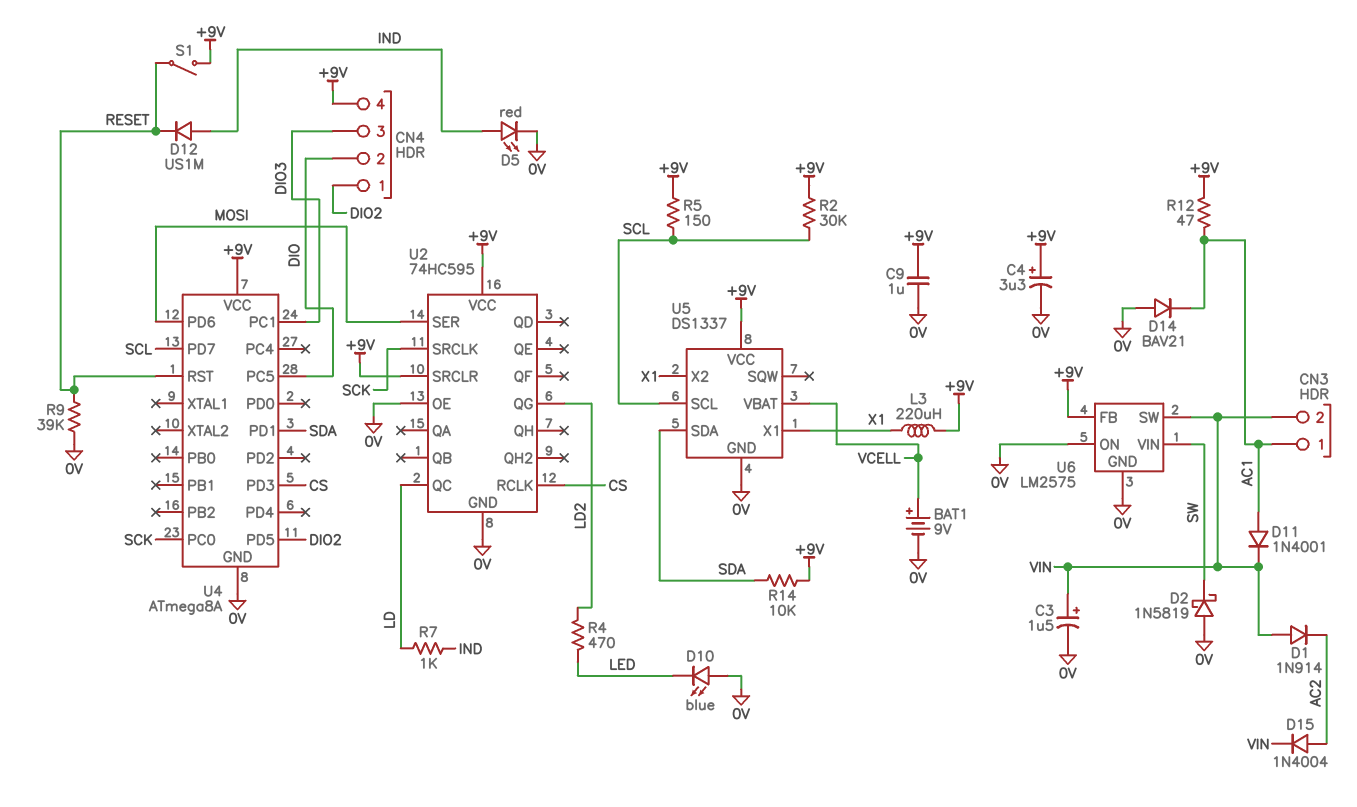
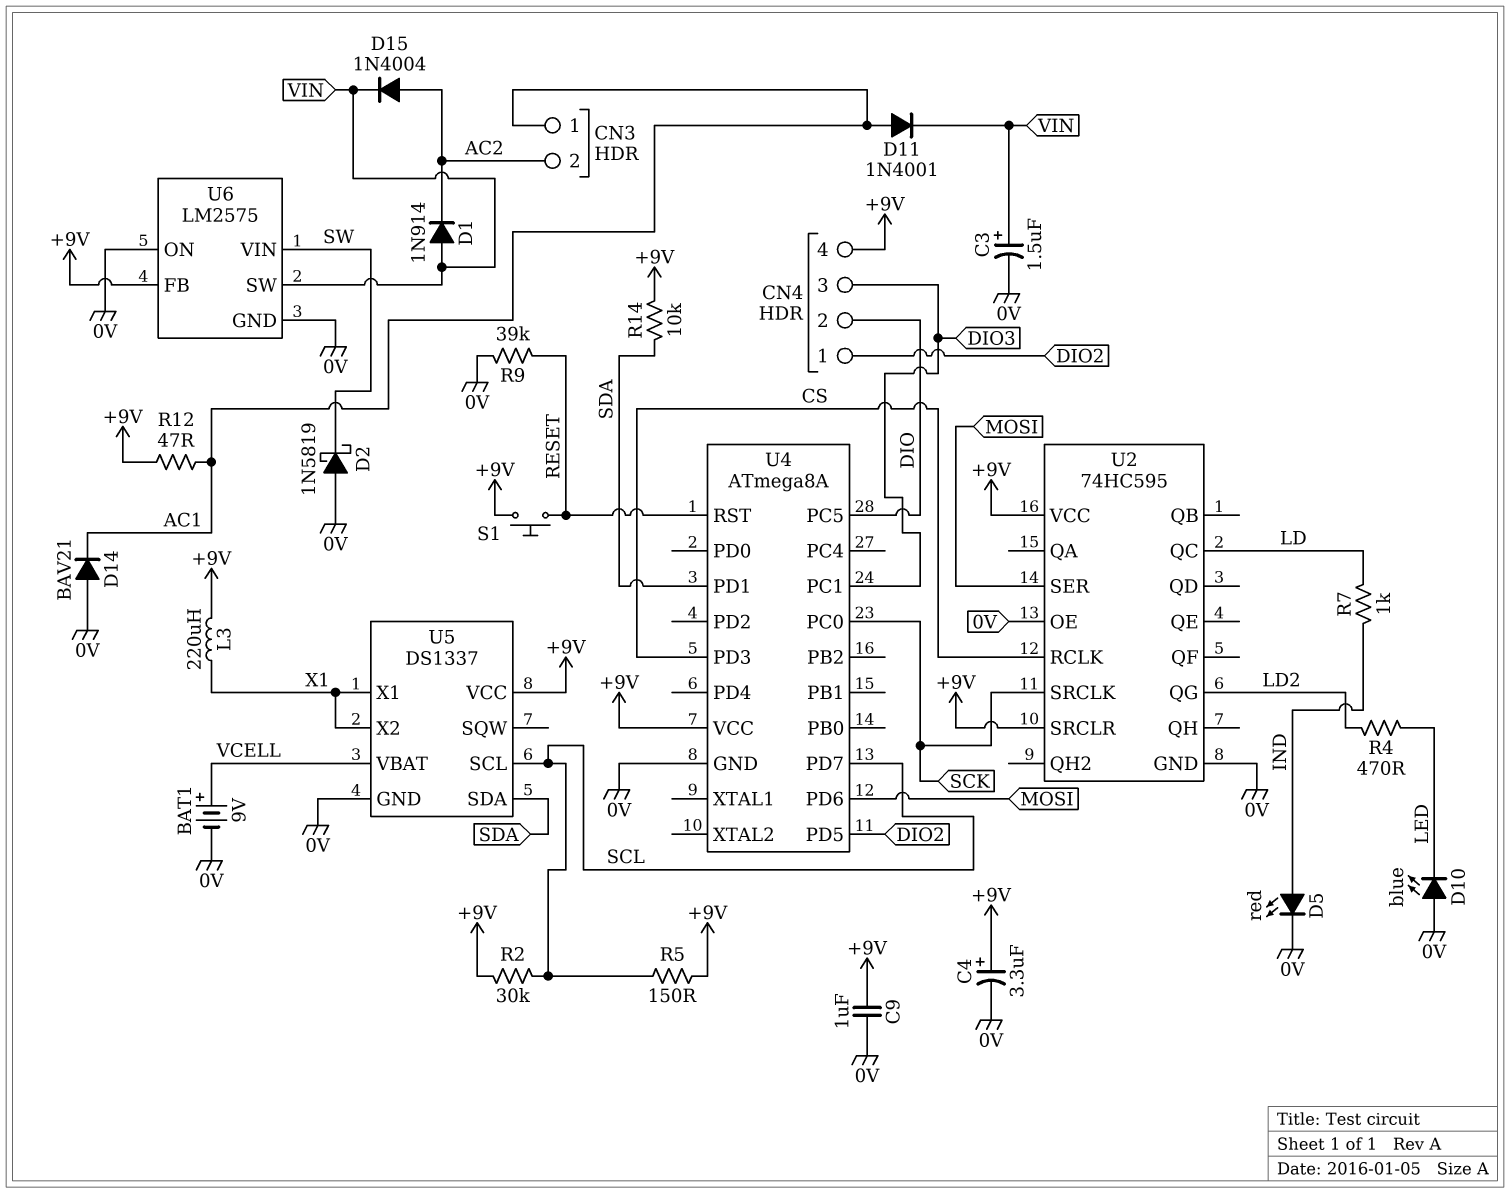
CN3 pin 2: VIN -> AC2
D12: diode US1M (A IND, K RESET) -> none
S1: switch (+9V, RESET) -> button (+9V, RESET)

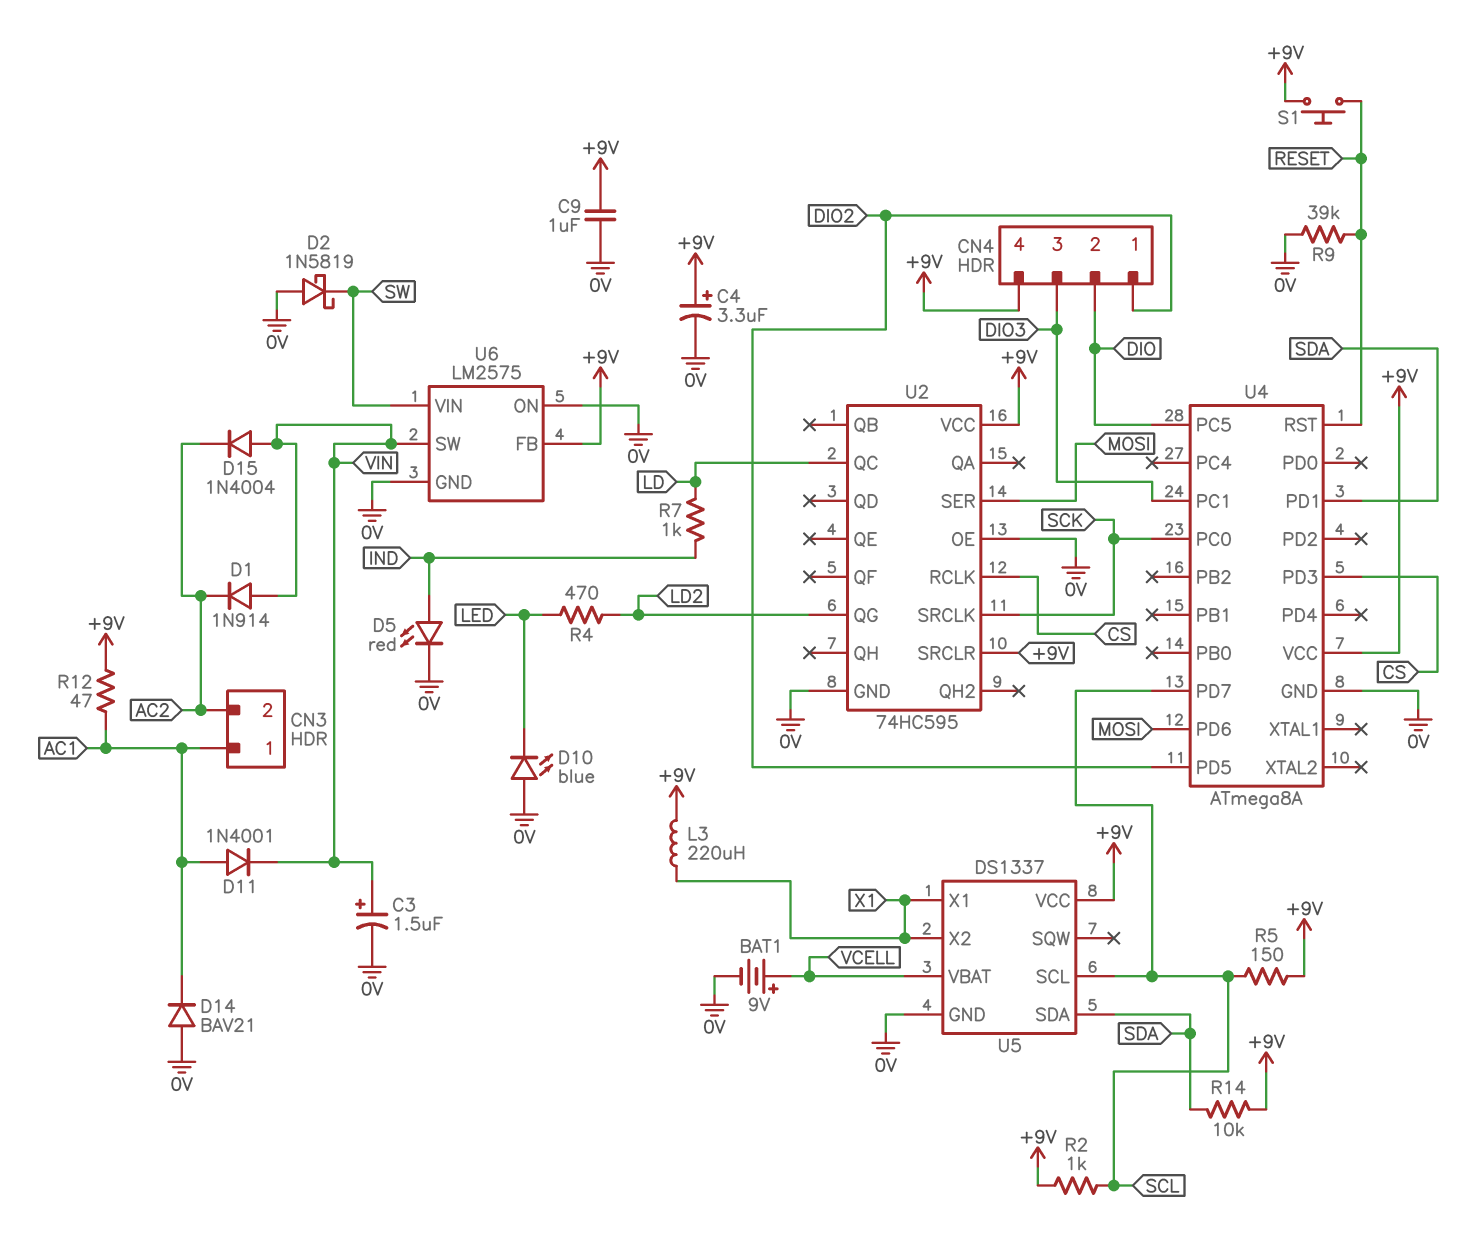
D15: diode 1N4004 (A AC2, K VIN) -> diode 1N4004 (A VIN, K AC2)
R2: 30k (+9V, SCL) -> 1k (+9V, SCL)

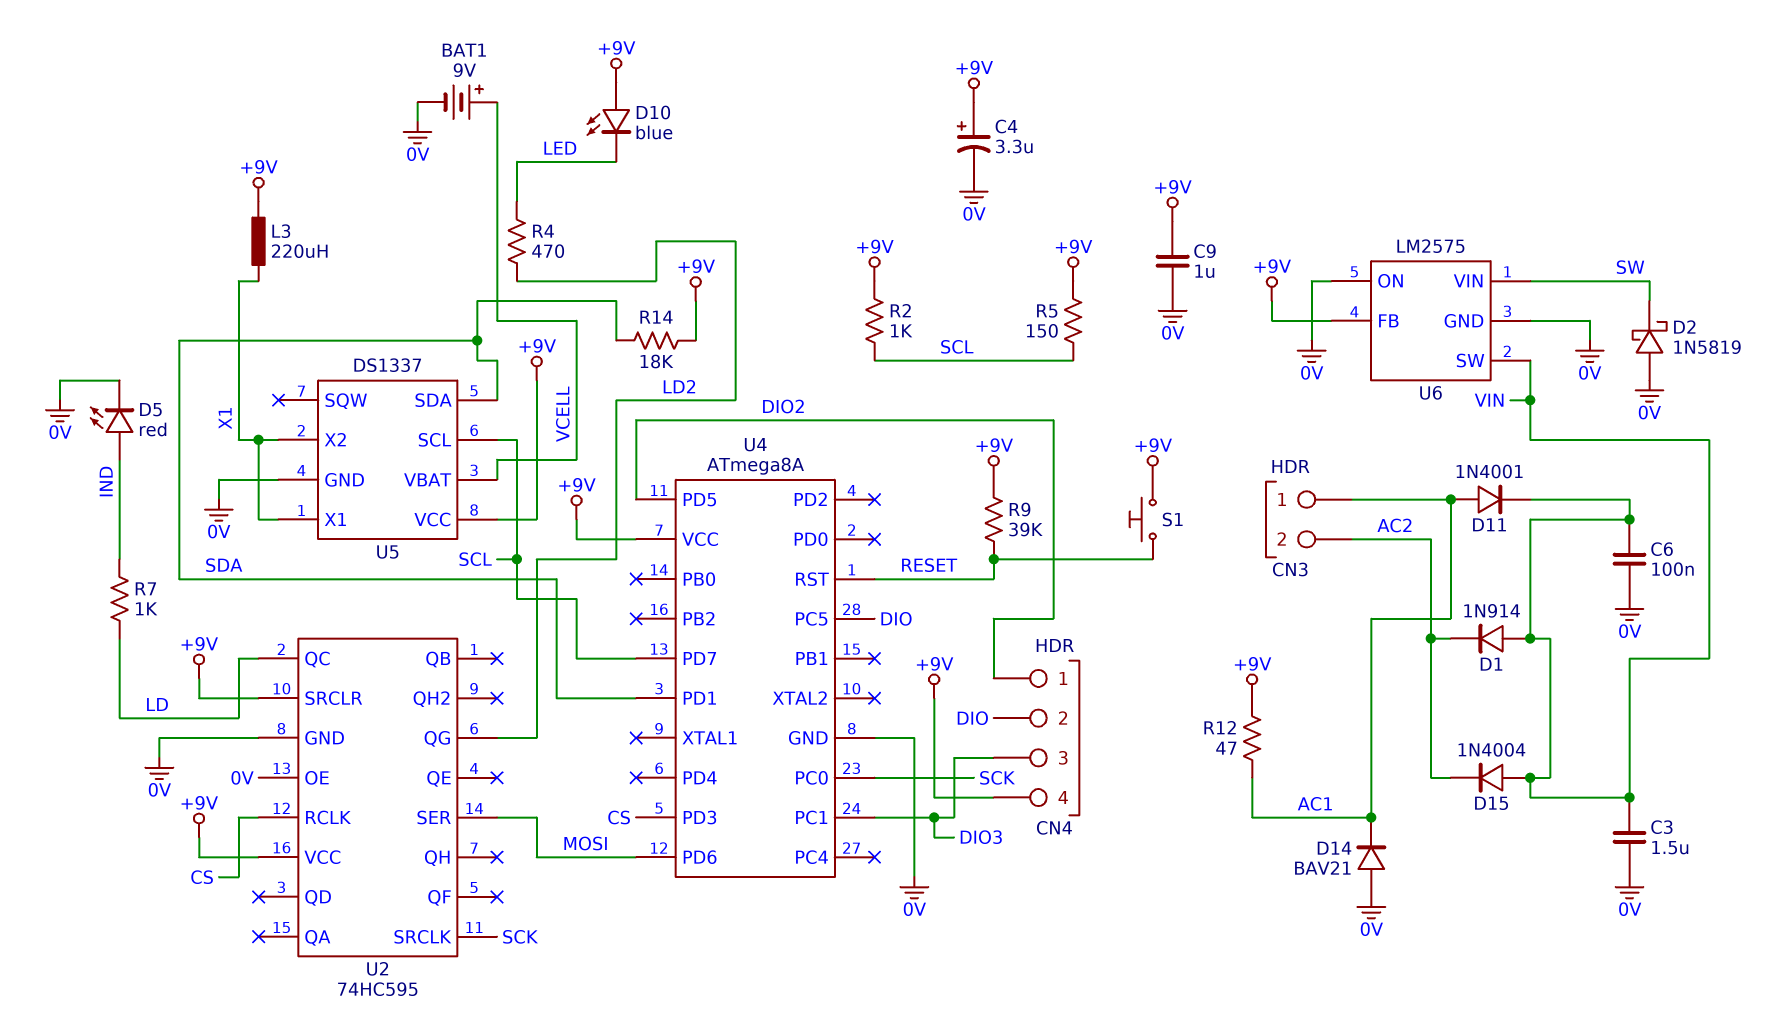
C3: 1.5uF (plus VIN, minus 0V) -> 1.5uF (0V, VIN)
C6: none -> 100nF (0V, VIN)
D10: LED blue (A 0V, K LED) -> LED blue (A +9V, K LED)
R9: 39k (0V, RESET) -> 39k (+9V, RESET)
R14: 10k (+9V, SDA) -> 18k (+9V, SDA)

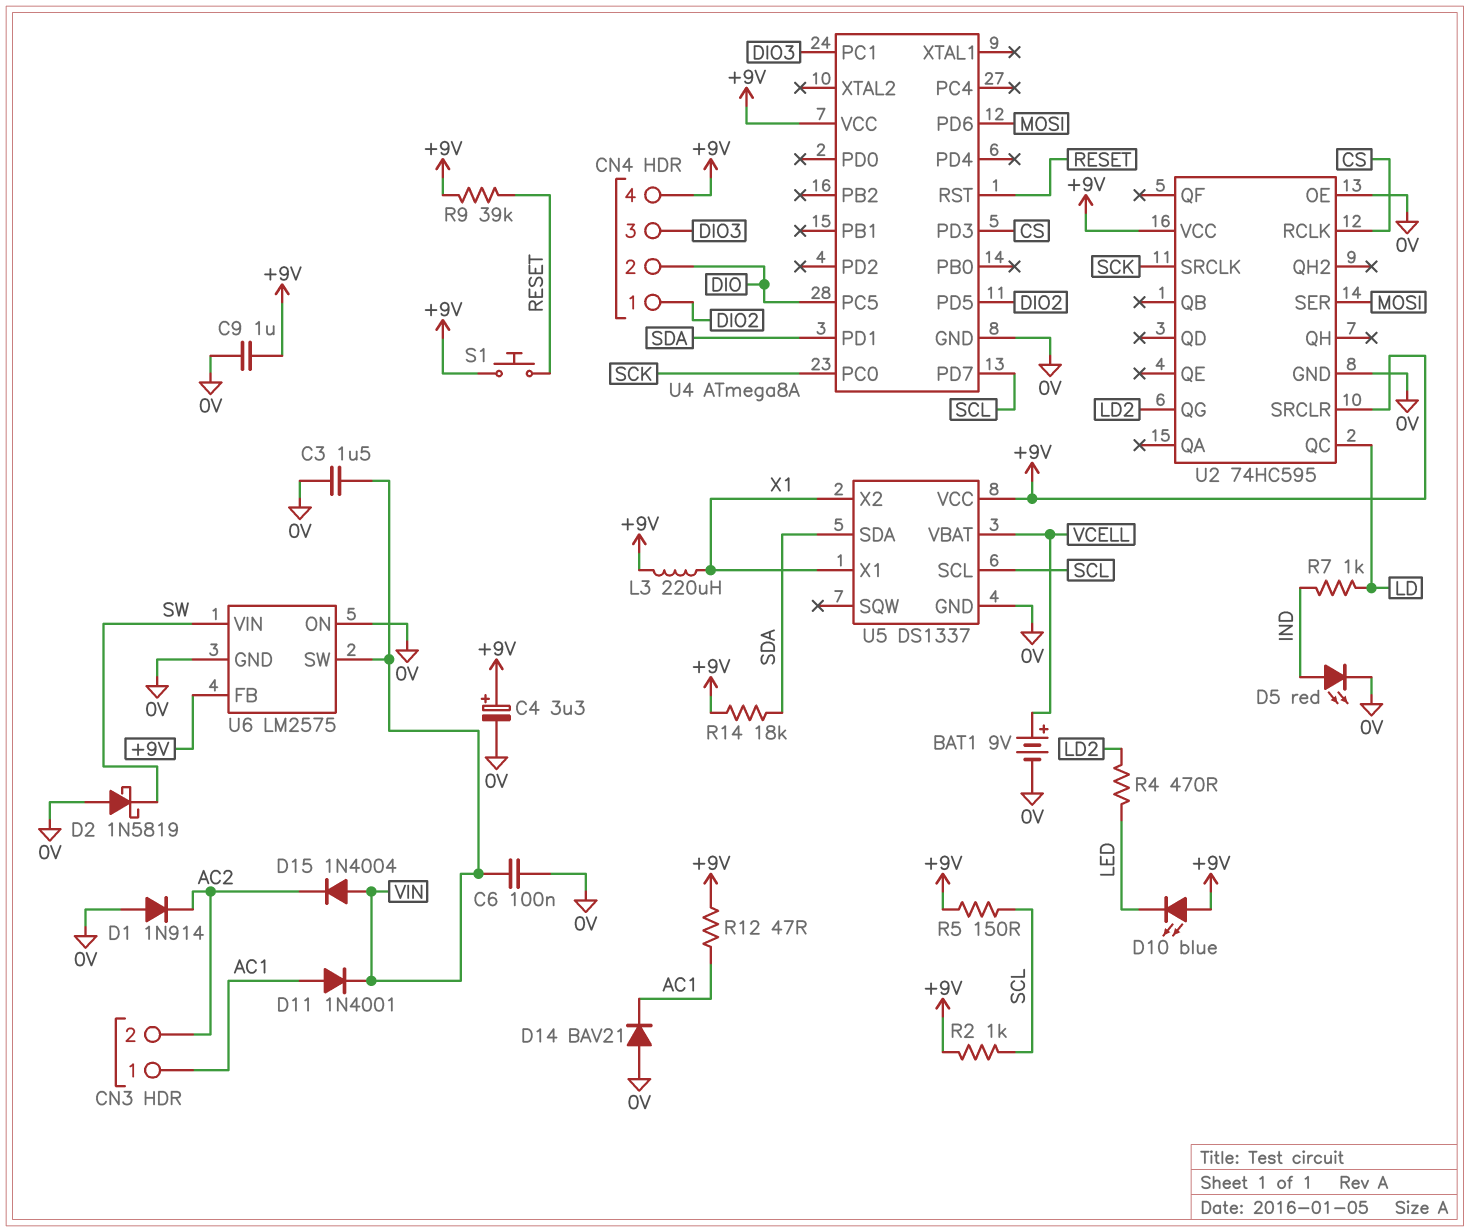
D1: diode 1N914 (A VIN, K AC2) -> diode 1N914 (A 0V, K AC2)

